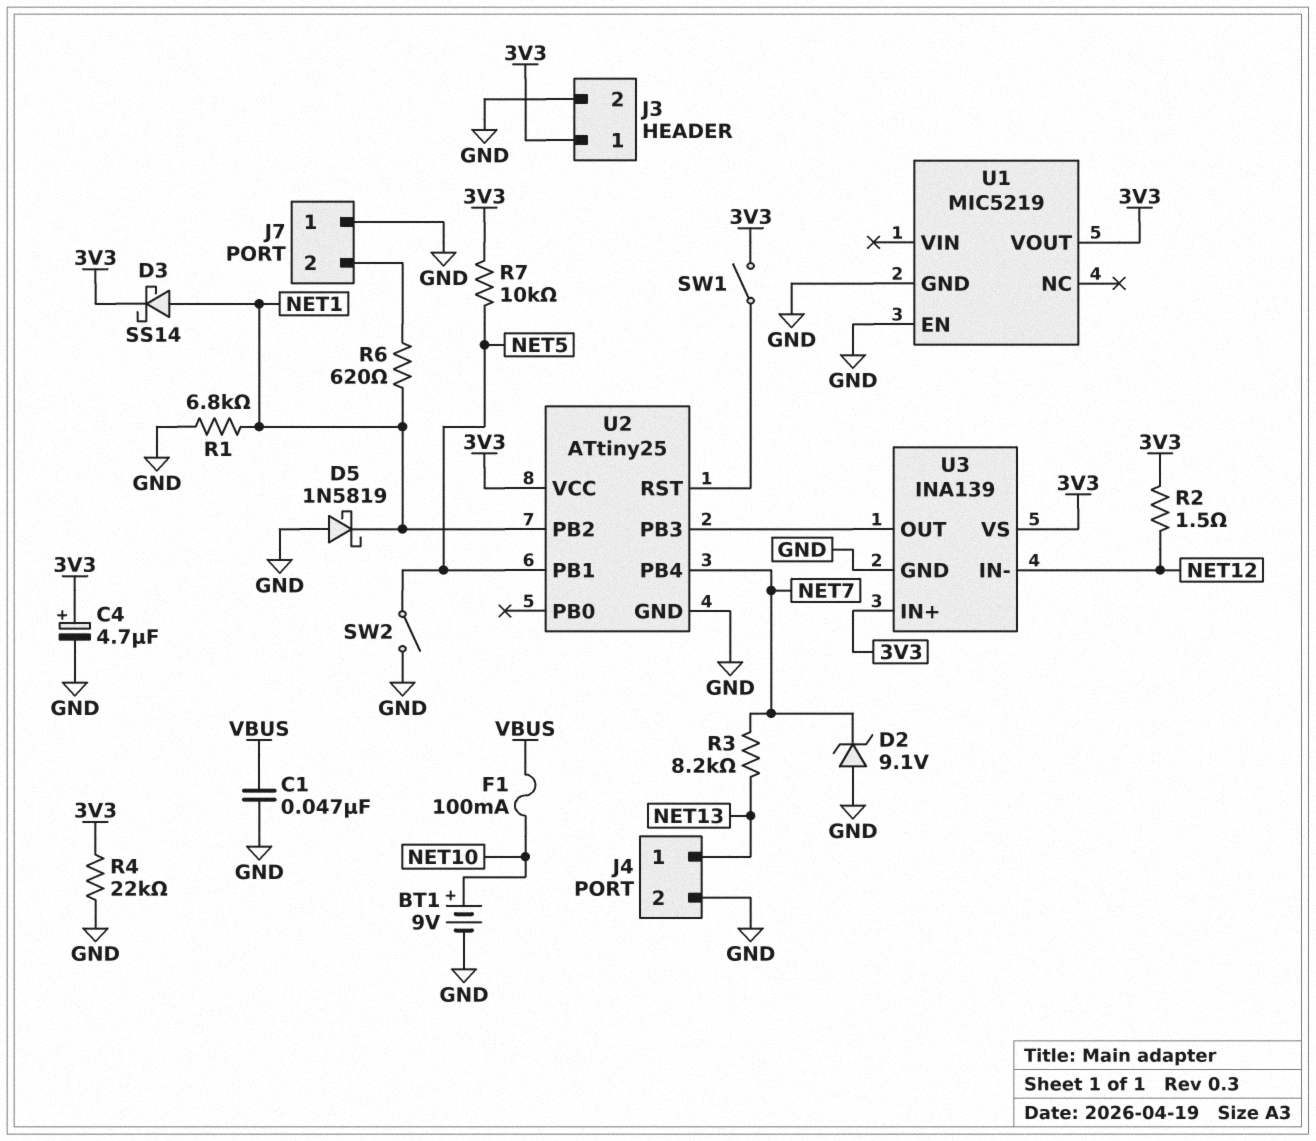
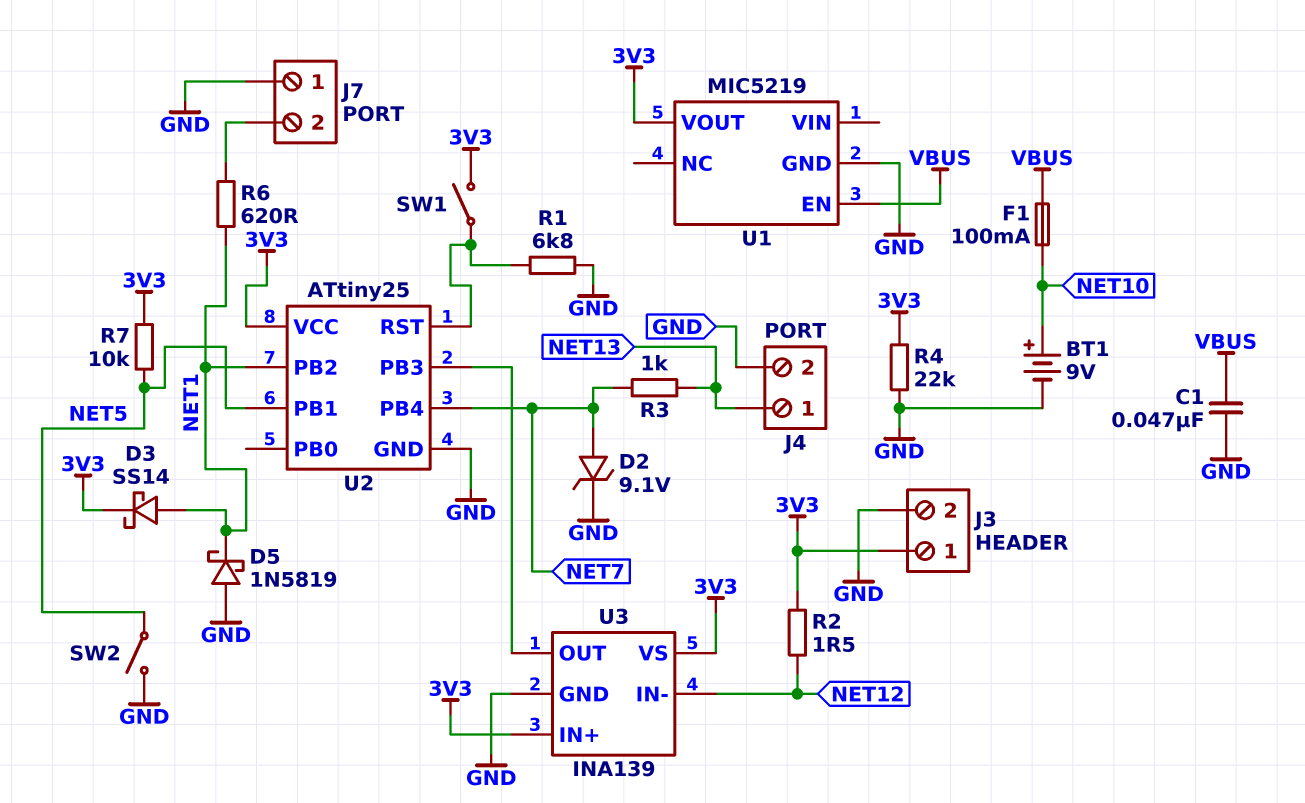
C4: 4.7uF (plus 3V3, minus GND) -> none
D2: zener 9.1V (A GND, K NET7) -> zener 9.1V (A NET7, K GND)
R1: 6.8k (GND, NET1) -> 6.8k (GND, U2/RST)
R3: 8.2k (NET7, NET13) -> 1k (NET7, NET13)
U1 pin EN: GND -> VBUS

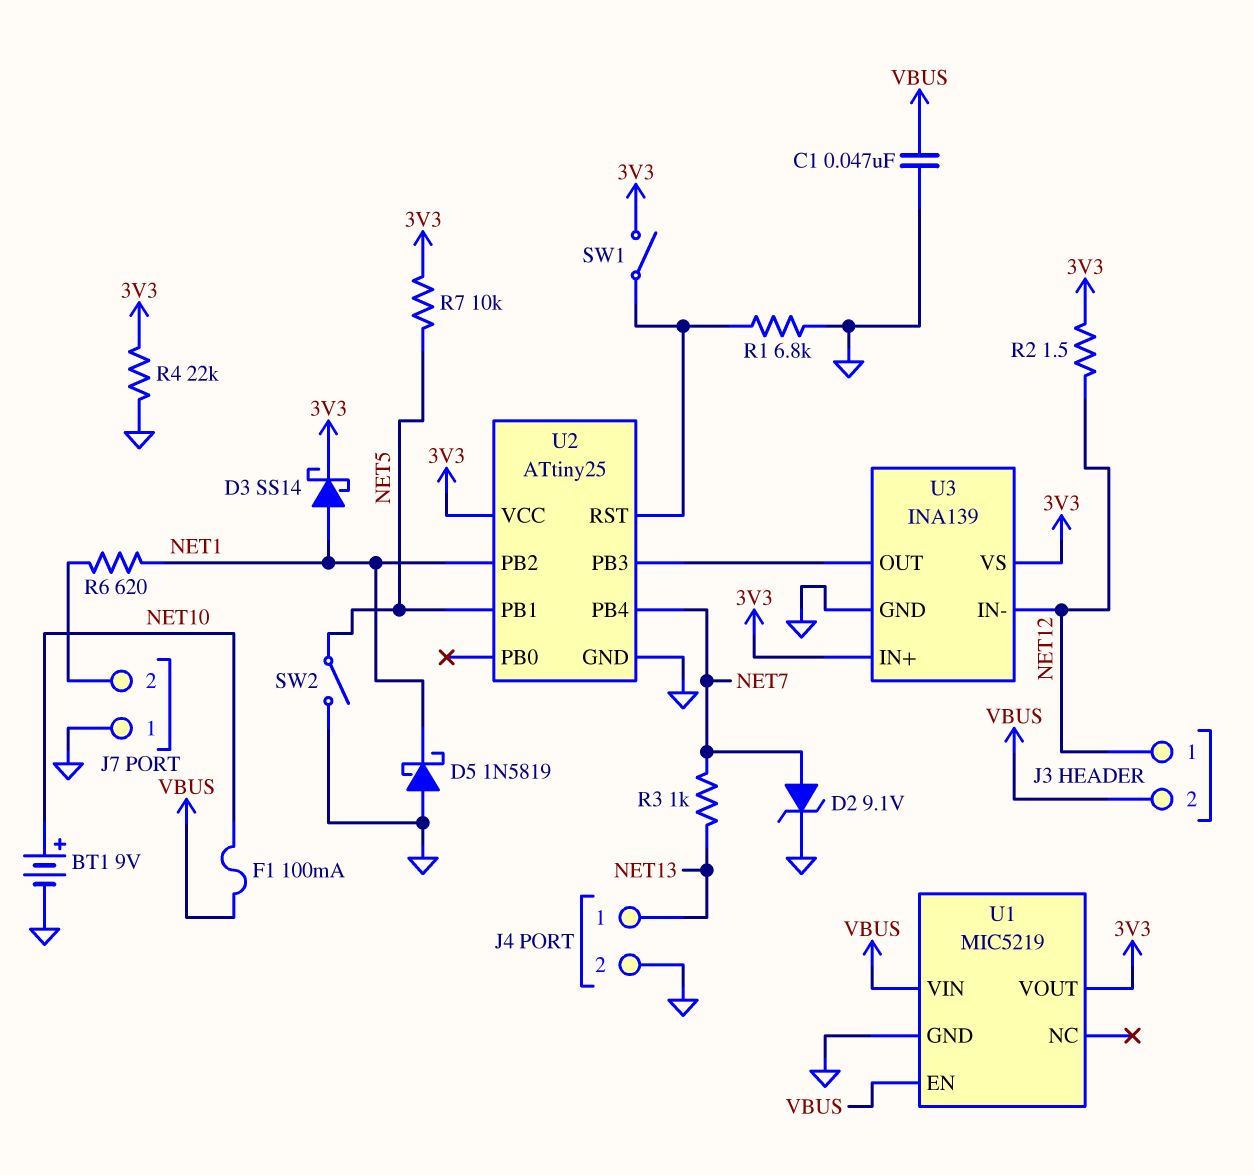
J3 pin 1: 3V3 -> NET12
J3 pin 2: GND -> VBUS
U1 pin VIN: none -> VBUS

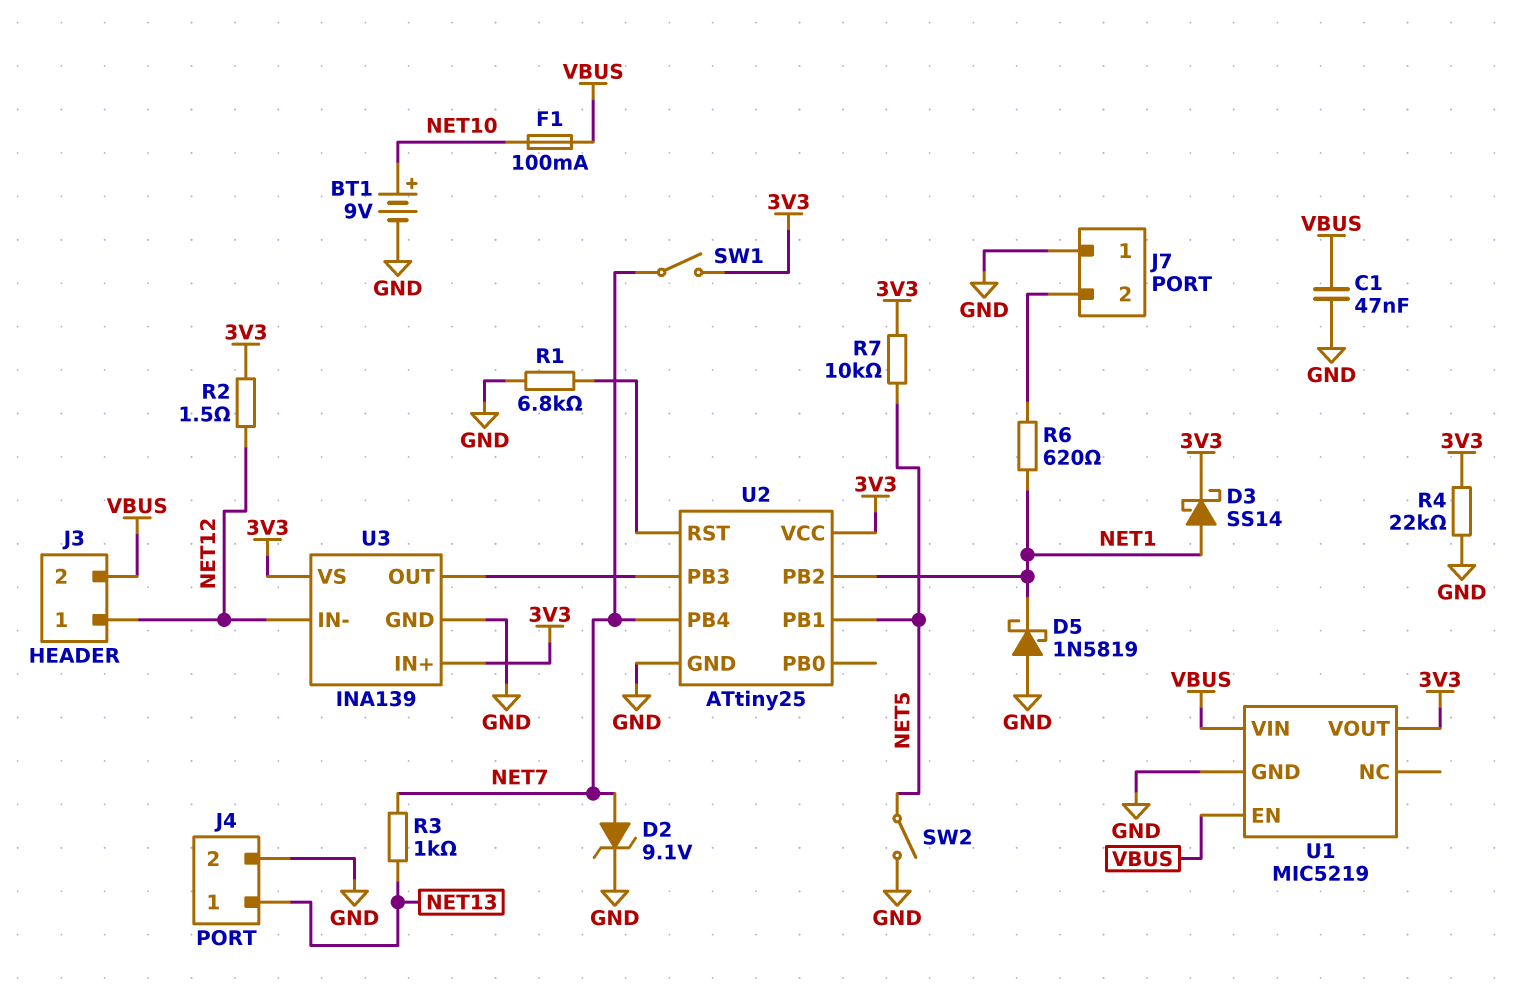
SW1: switch (3V3, U2/RST) -> switch (3V3, NET7)

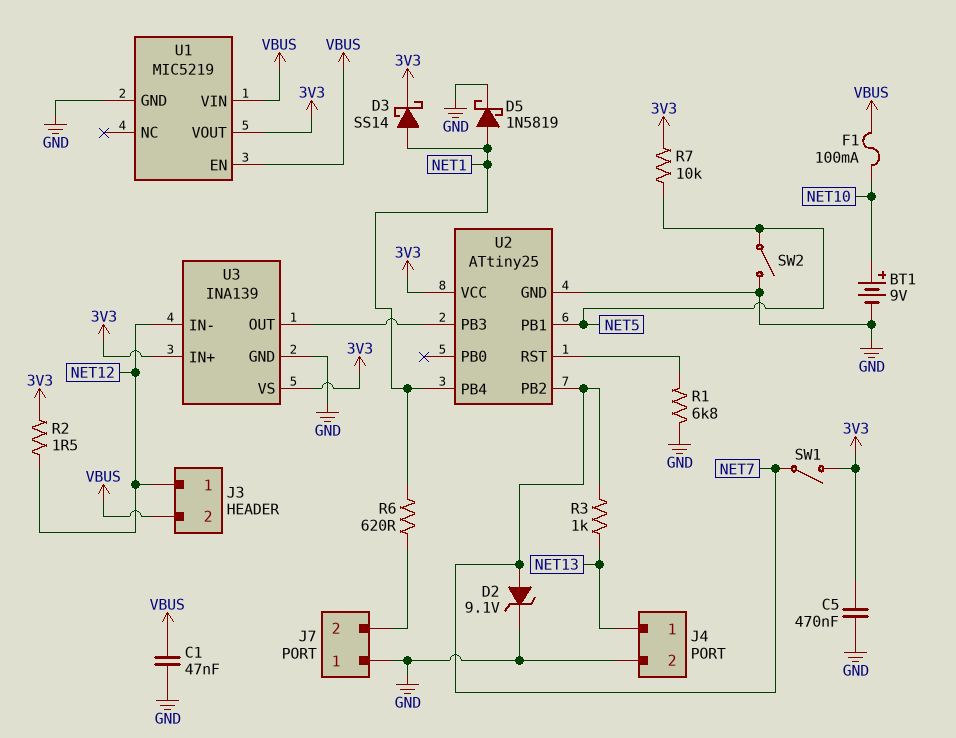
C5: none -> 470nF (3V3, GND)
D5: schottky 1N5819 (A GND, K NET1) -> schottky 1N5819 (A NET1, K GND)
R4: 22k (3V3, GND) -> none
U2 pin PB2: NET1 -> NET7
U2 pin PB4: NET7 -> NET1

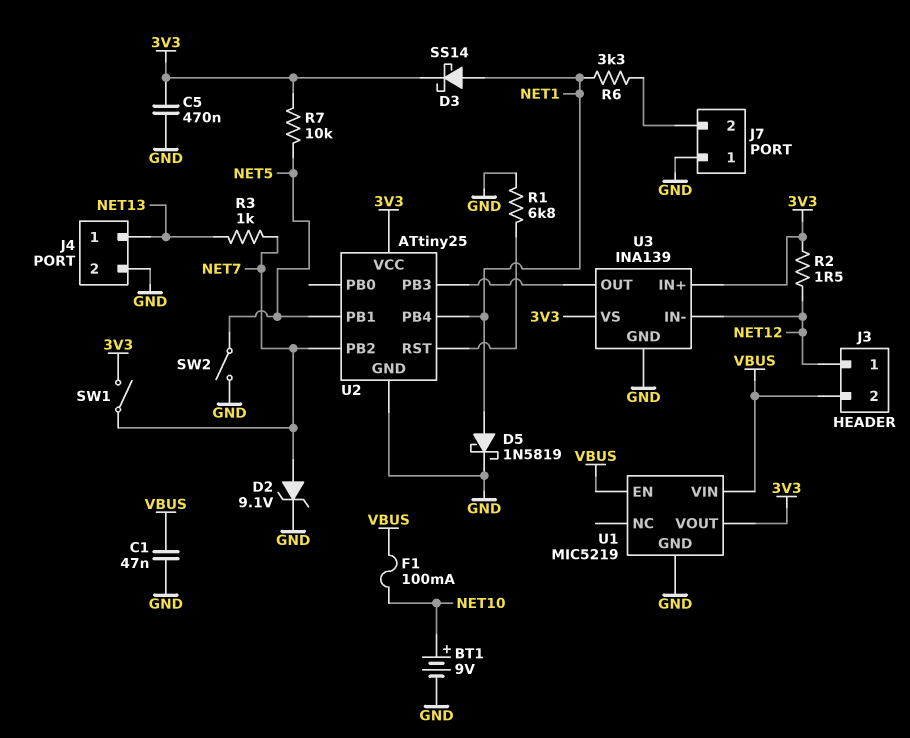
R6: 620 (J7/2, NET1) -> 3.3k (J7/2, NET1)

